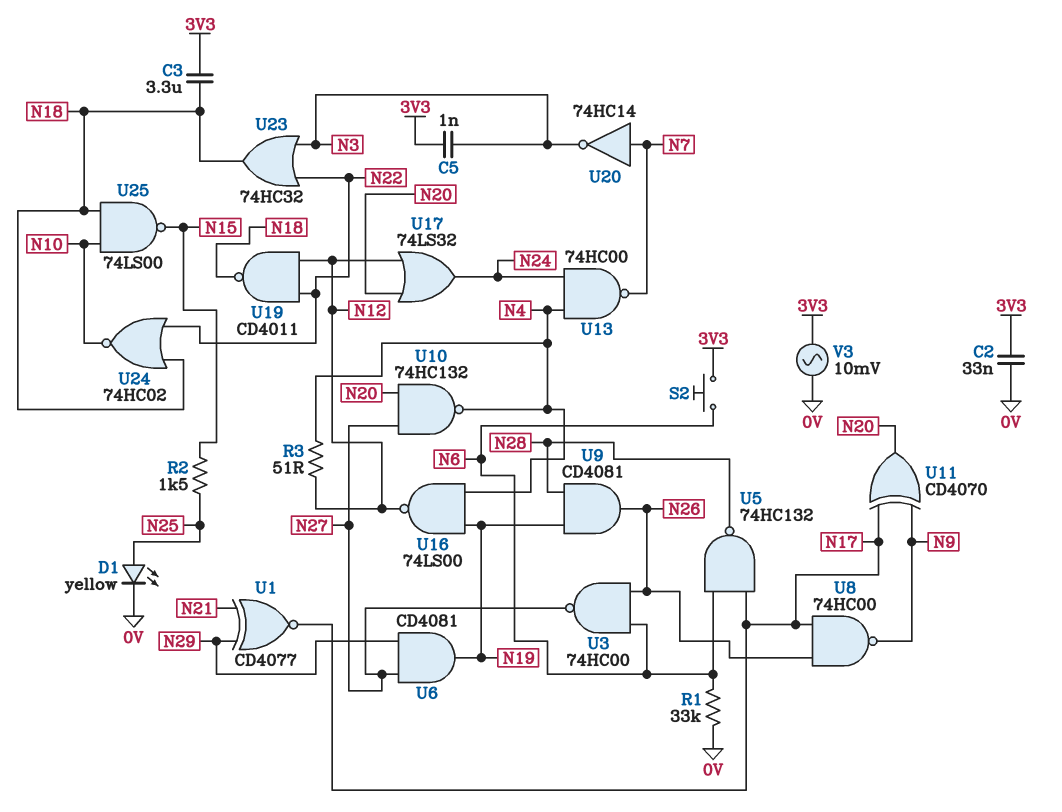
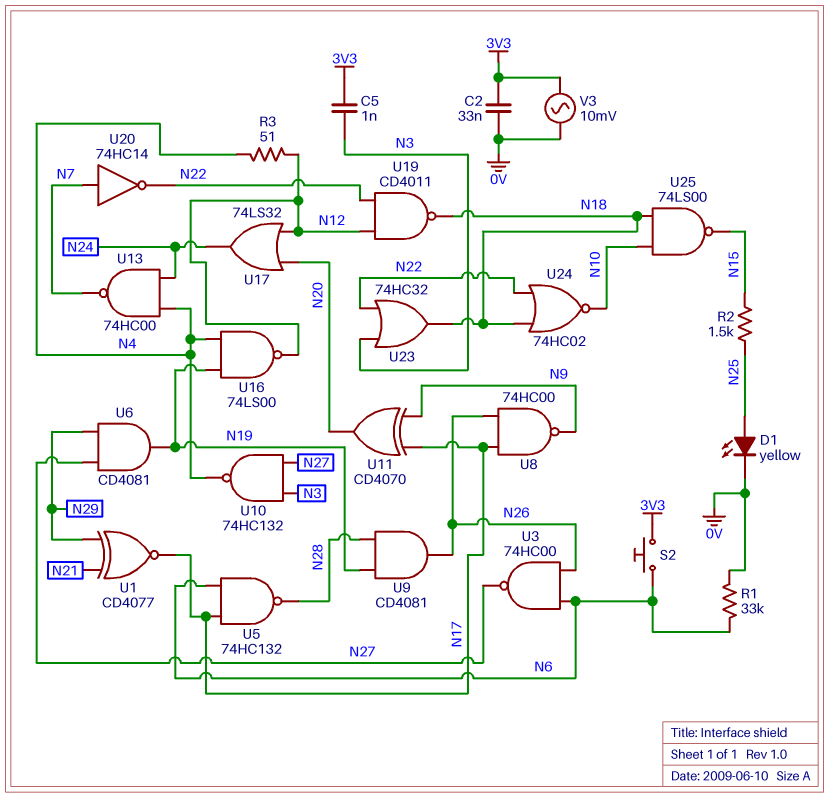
C3: 3.3uF (3V3, N18) -> none
U10: NAND 74HC132 (in N20, in N27, out N4) -> NAND 74HC132 (in N3, in N27, out N4)
U20: NOT 74HC14 (in N7, out N3) -> NOT 74HC14 (in N7, out N22)

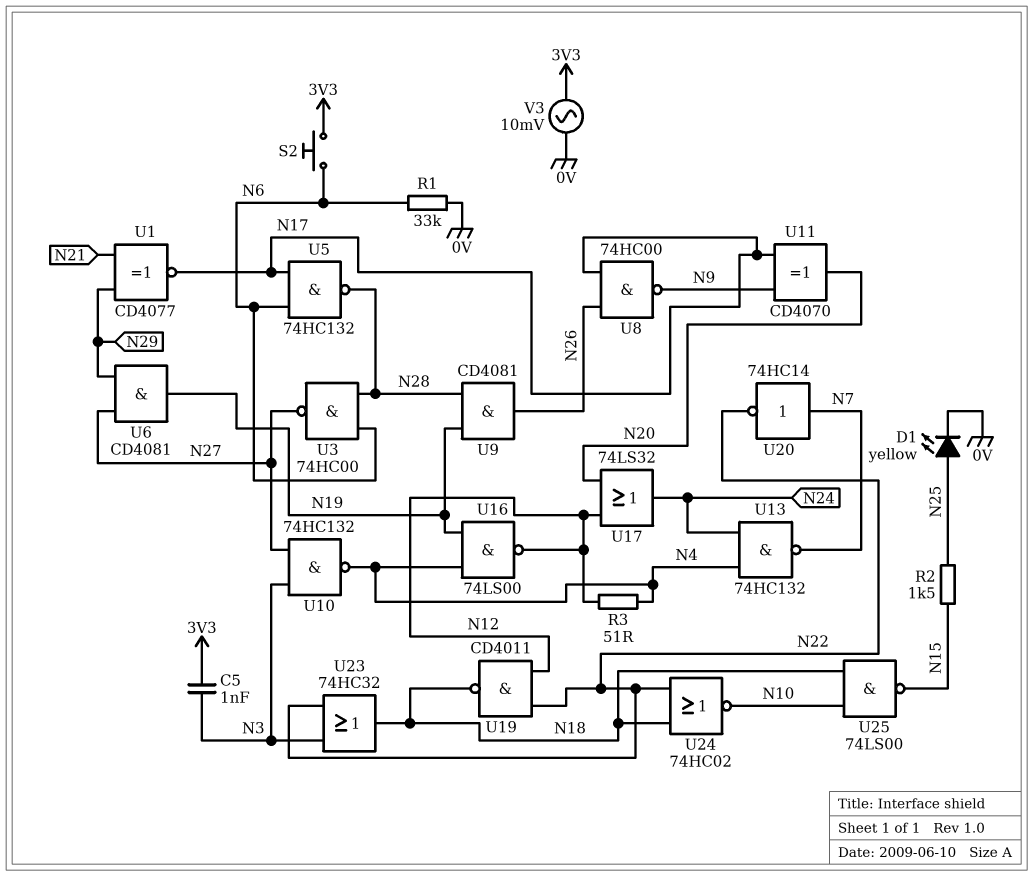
C2: 33nF (0V, 3V3) -> none
U3: NAND 74HC00 (in N6, in N26, out N27) -> NAND 74HC00 (in N6, in N28, out N27)
U13: NAND 74HC00 (in N4, in N24, out N7) -> NAND 74HC132 (in N4, in N24, out N7)

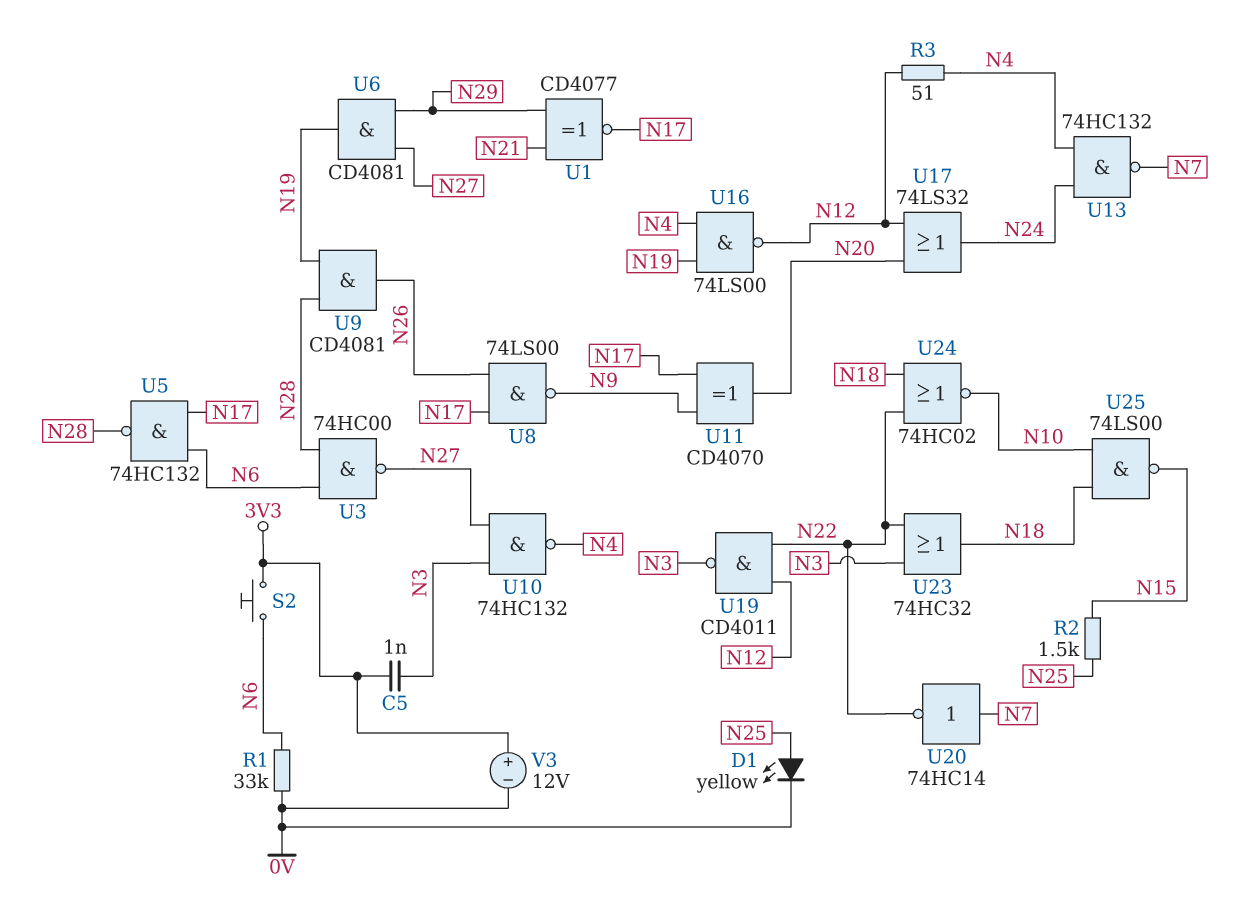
U8: NAND 74HC00 (in N17, in N26, out N9) -> NAND 74LS00 (in N17, in N26, out N9)
U19: NAND CD4011 (in N12, in N22, out N18) -> NAND CD4011 (in N12, in N22, out N3)
V3: AC 10mV (0V, 3V3) -> 12V (plus 3V3, minus 0V)

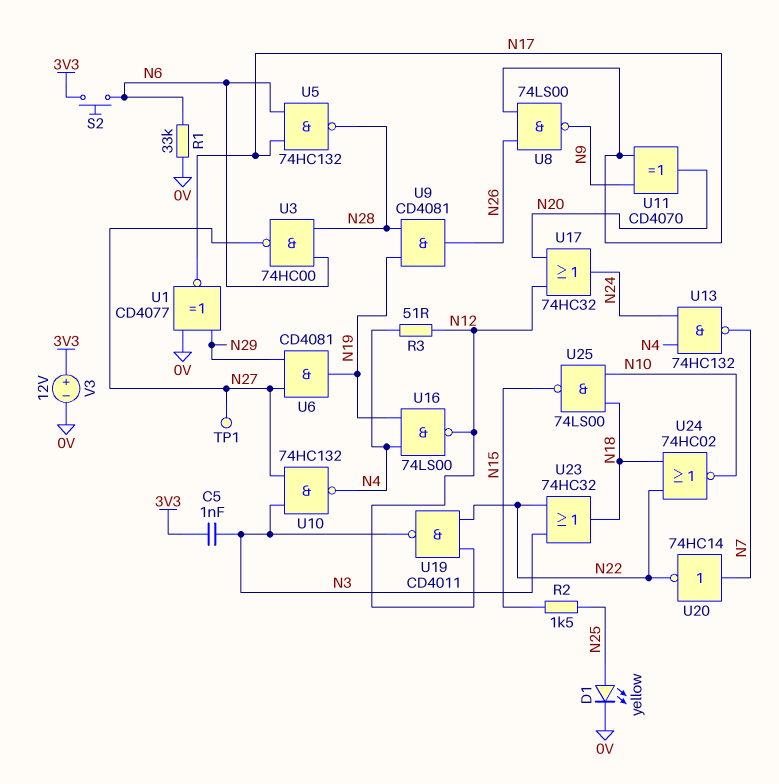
TP1: none -> test point (N27)
U1: XNOR CD4077 (in N21, in N29, out N17) -> XNOR CD4077 (in 0V, in N29, out N17)
U17: OR 74LS32 (in N12, in N20, out N24) -> OR 74HC32 (in N12, in N20, out N24)

